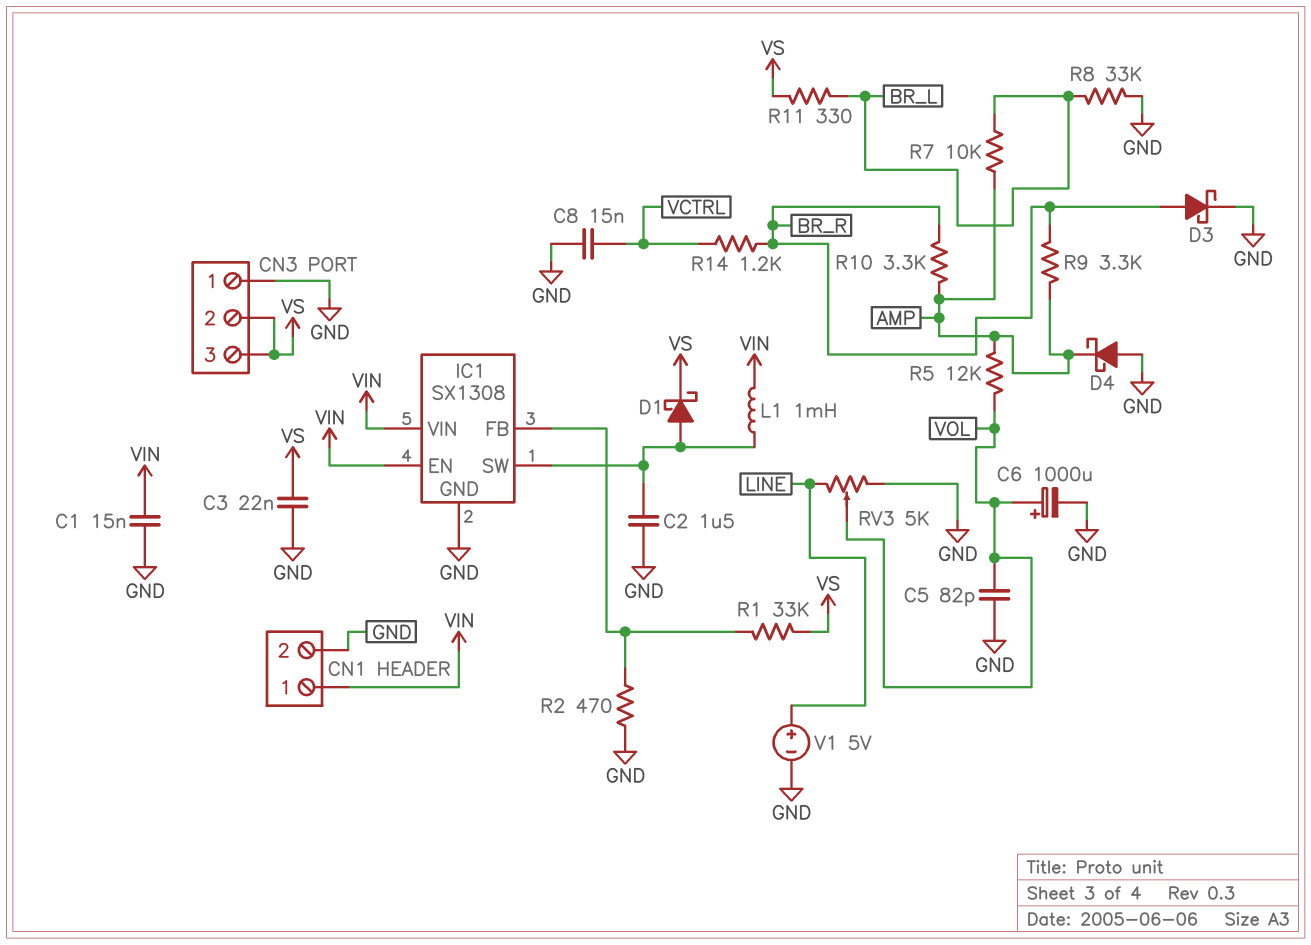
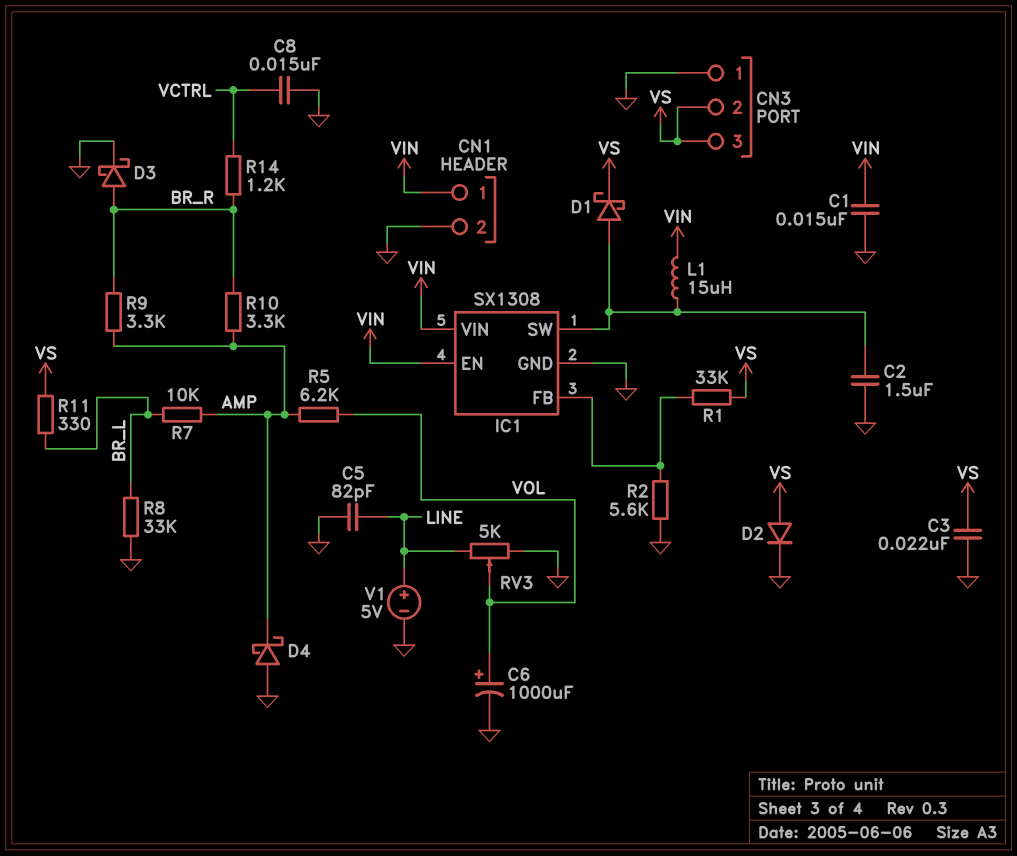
C5: 82pF (GND, VOL) -> 82pF (GND, LINE)
D2: none -> diode (A VS, K GND)
L1: 1mH (IC1/SW, VIN) -> 15uH (IC1/SW, VIN)
R2: 470 (GND, IC1/FB) -> 5.6k (GND, IC1/FB)
R5: 12k (AMP, VOL) -> 6.2k (AMP, VOL)

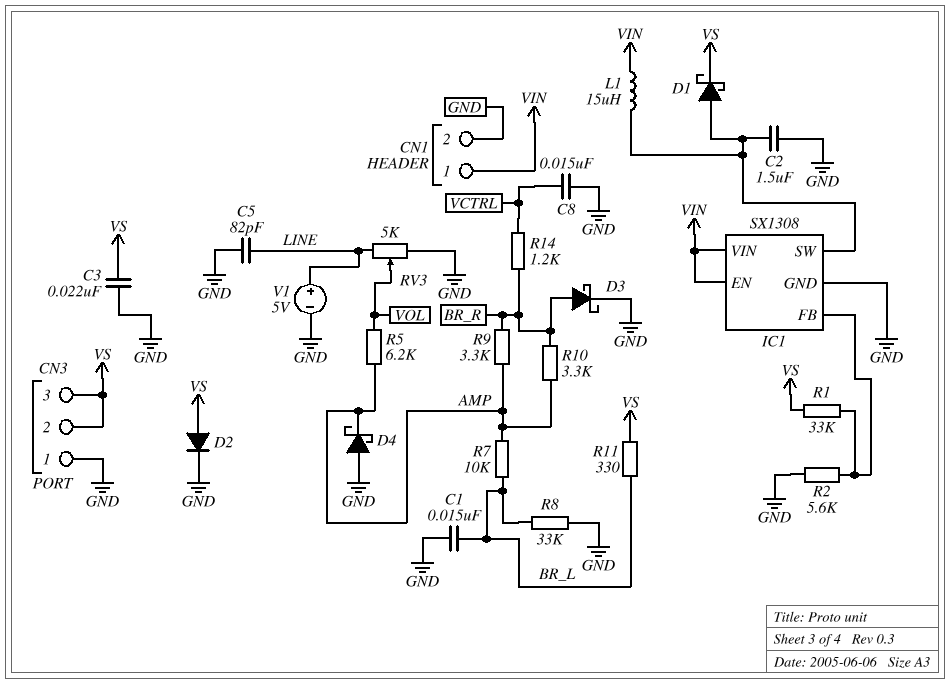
C1: 15nF (GND, VIN) -> 15nF (BR_L, GND)
C6: 1000uF (plus VOL, minus GND) -> none

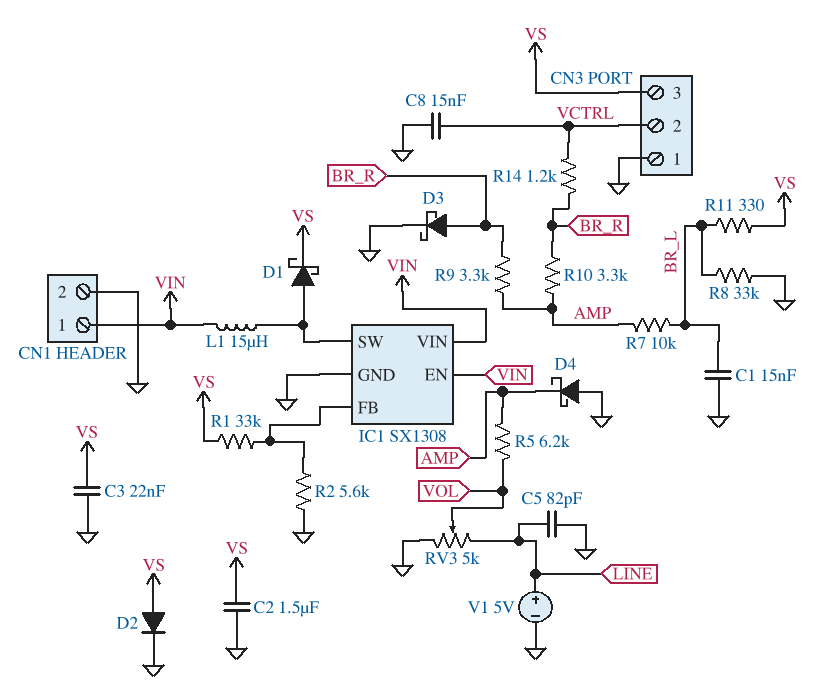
C2: 1.5uF (GND, IC1/SW) -> 1.5uF (GND, VS)
CN3 pin 2: VS -> VCTRL

